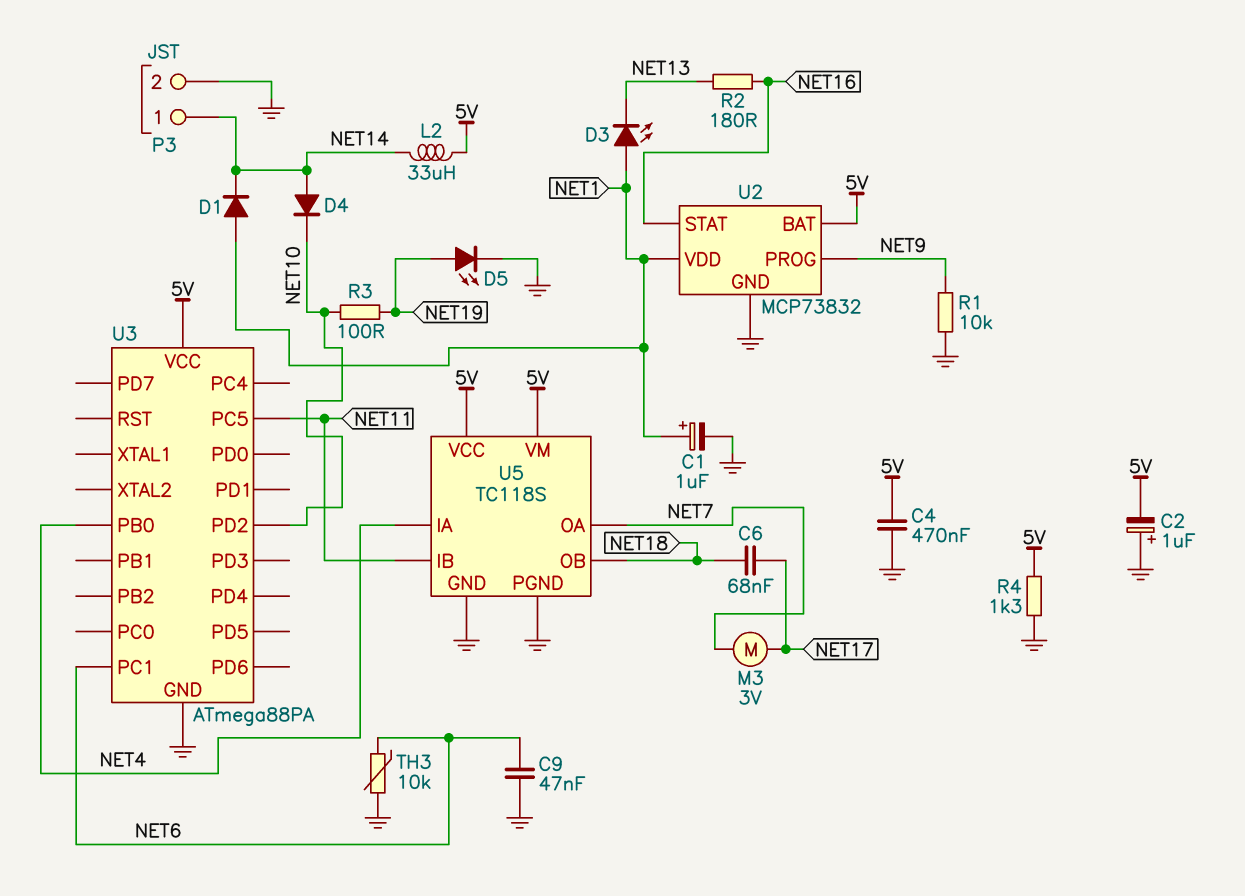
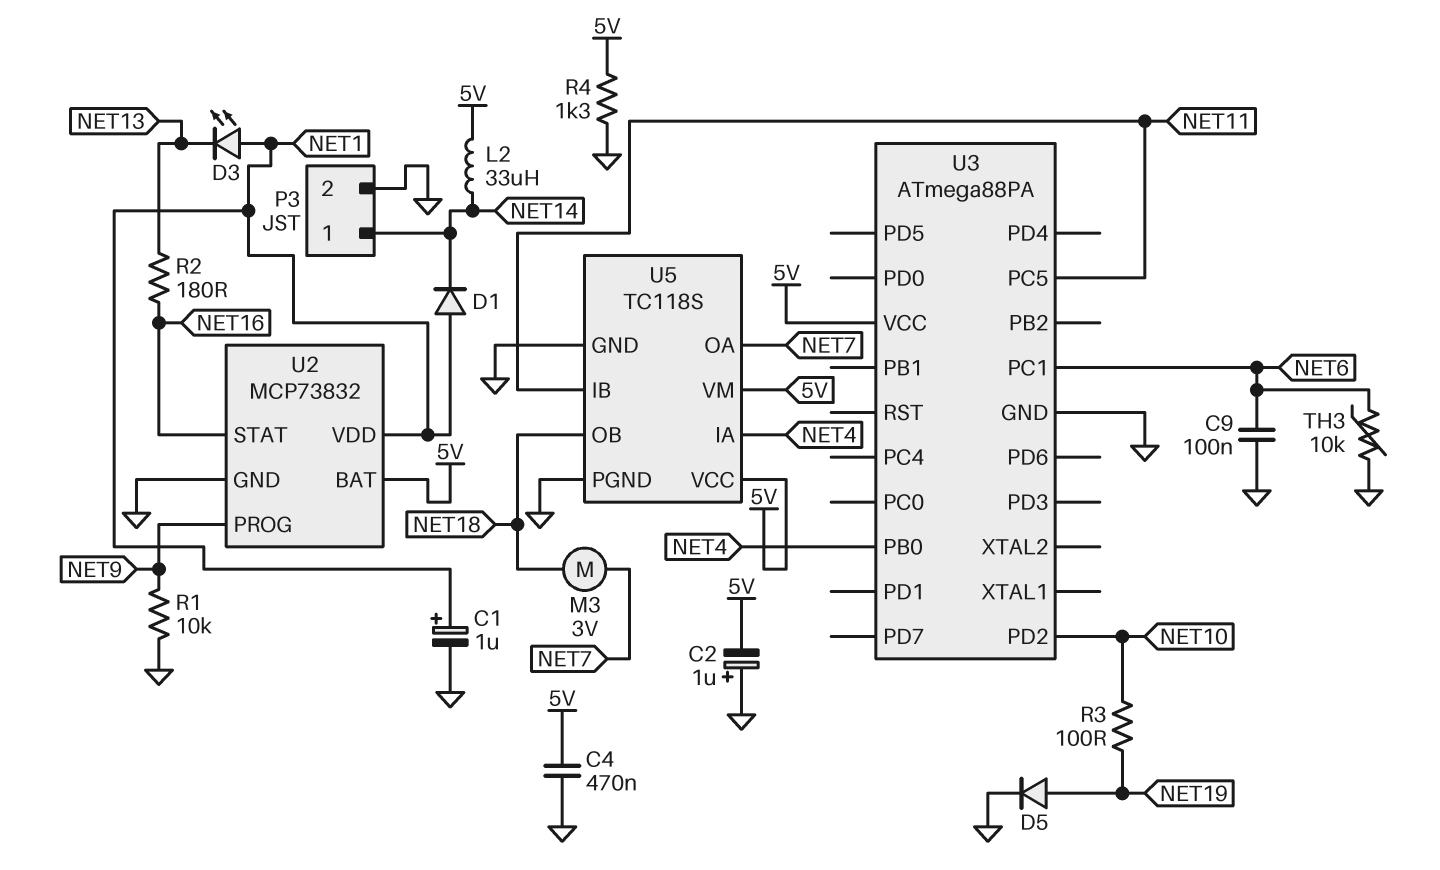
C6: 68nF (NET17, NET18) -> none
C9: 47nF (GND, NET6) -> 100nF (GND, NET6)
D4: diode (A NET14, K NET10) -> none
D5: LED (A NET19, K GND) -> diode (A NET19, K GND)
M3: motor 3V (NET7, NET17) -> motor 3V (NET7, NET18)

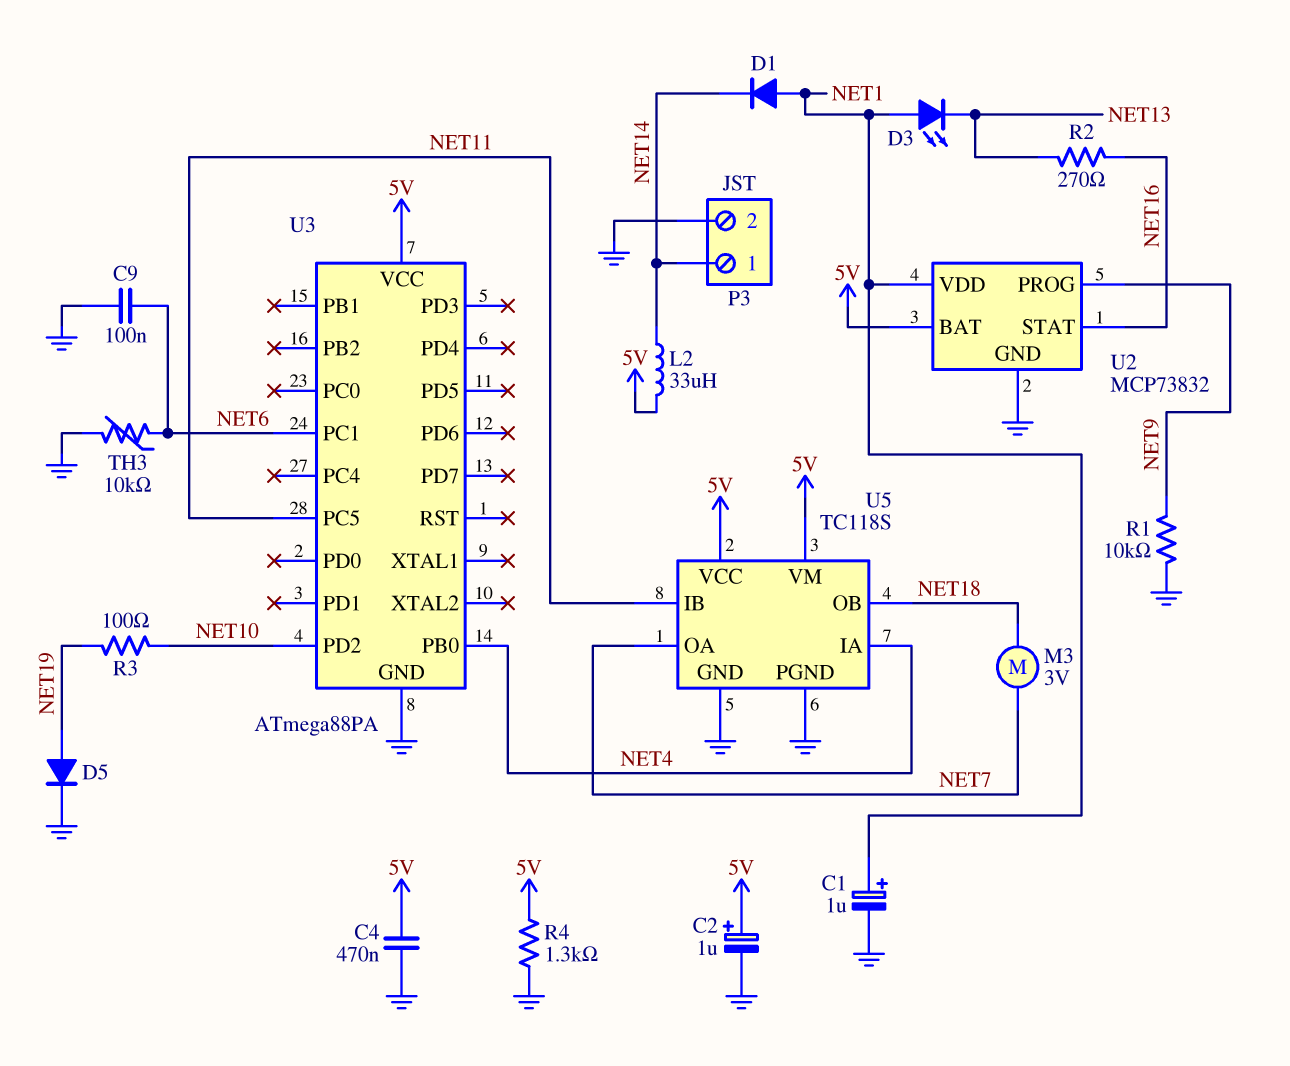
C2: 1uF (plus GND, minus 5V) -> 1uF (plus 5V, minus GND)
R2: 180 (NET13, NET16) -> 270 (NET13, NET16)

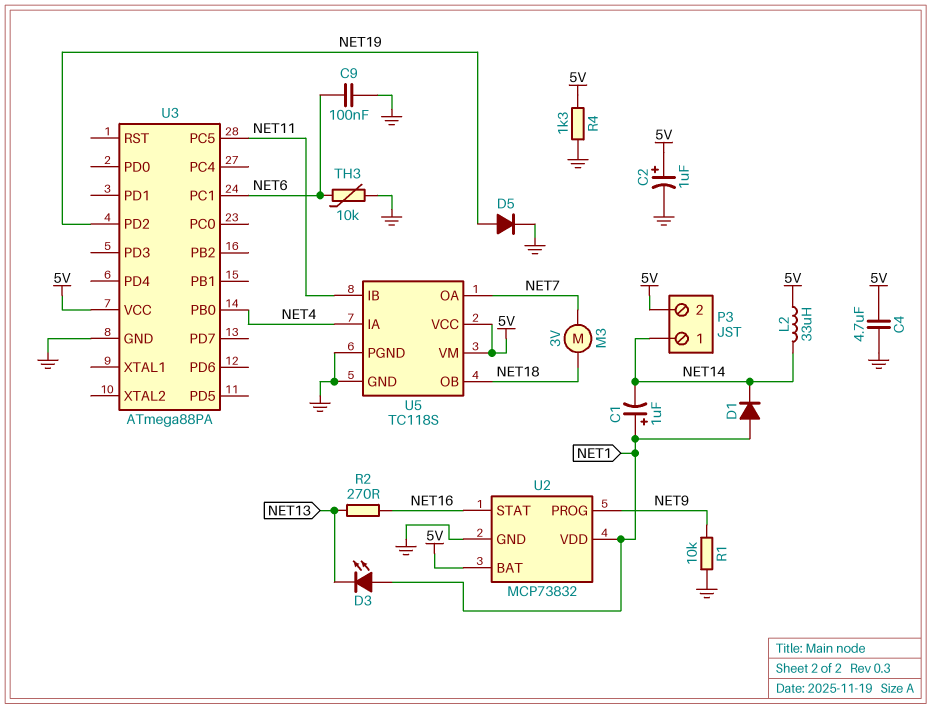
C1: 1uF (plus NET1, minus GND) -> 1uF (plus NET1, minus NET14)
C4: 470nF (5V, GND) -> 4.7uF (5V, GND)
P3 pin 2: GND -> 5V
R3: 100 (NET10, NET19) -> none
U3 pin PD2: NET10 -> NET19

